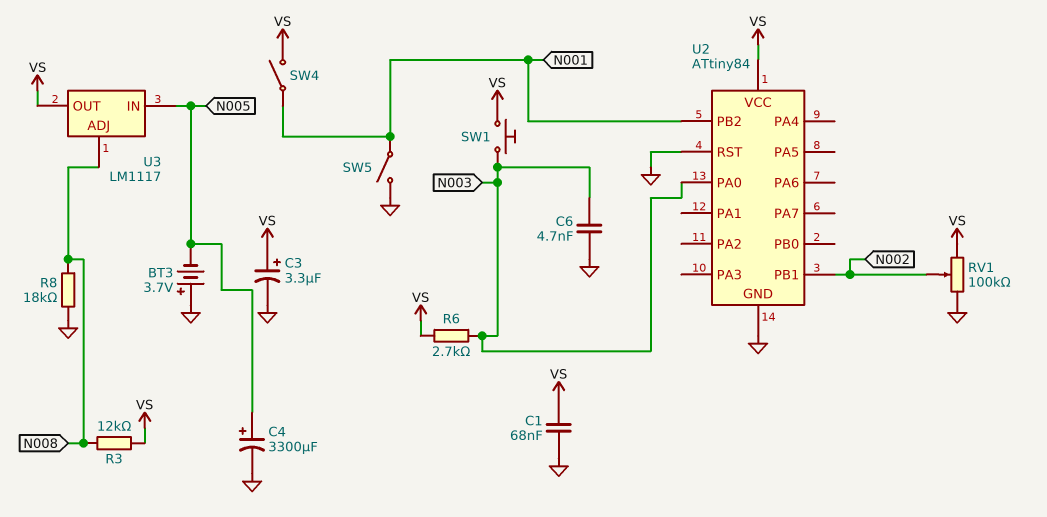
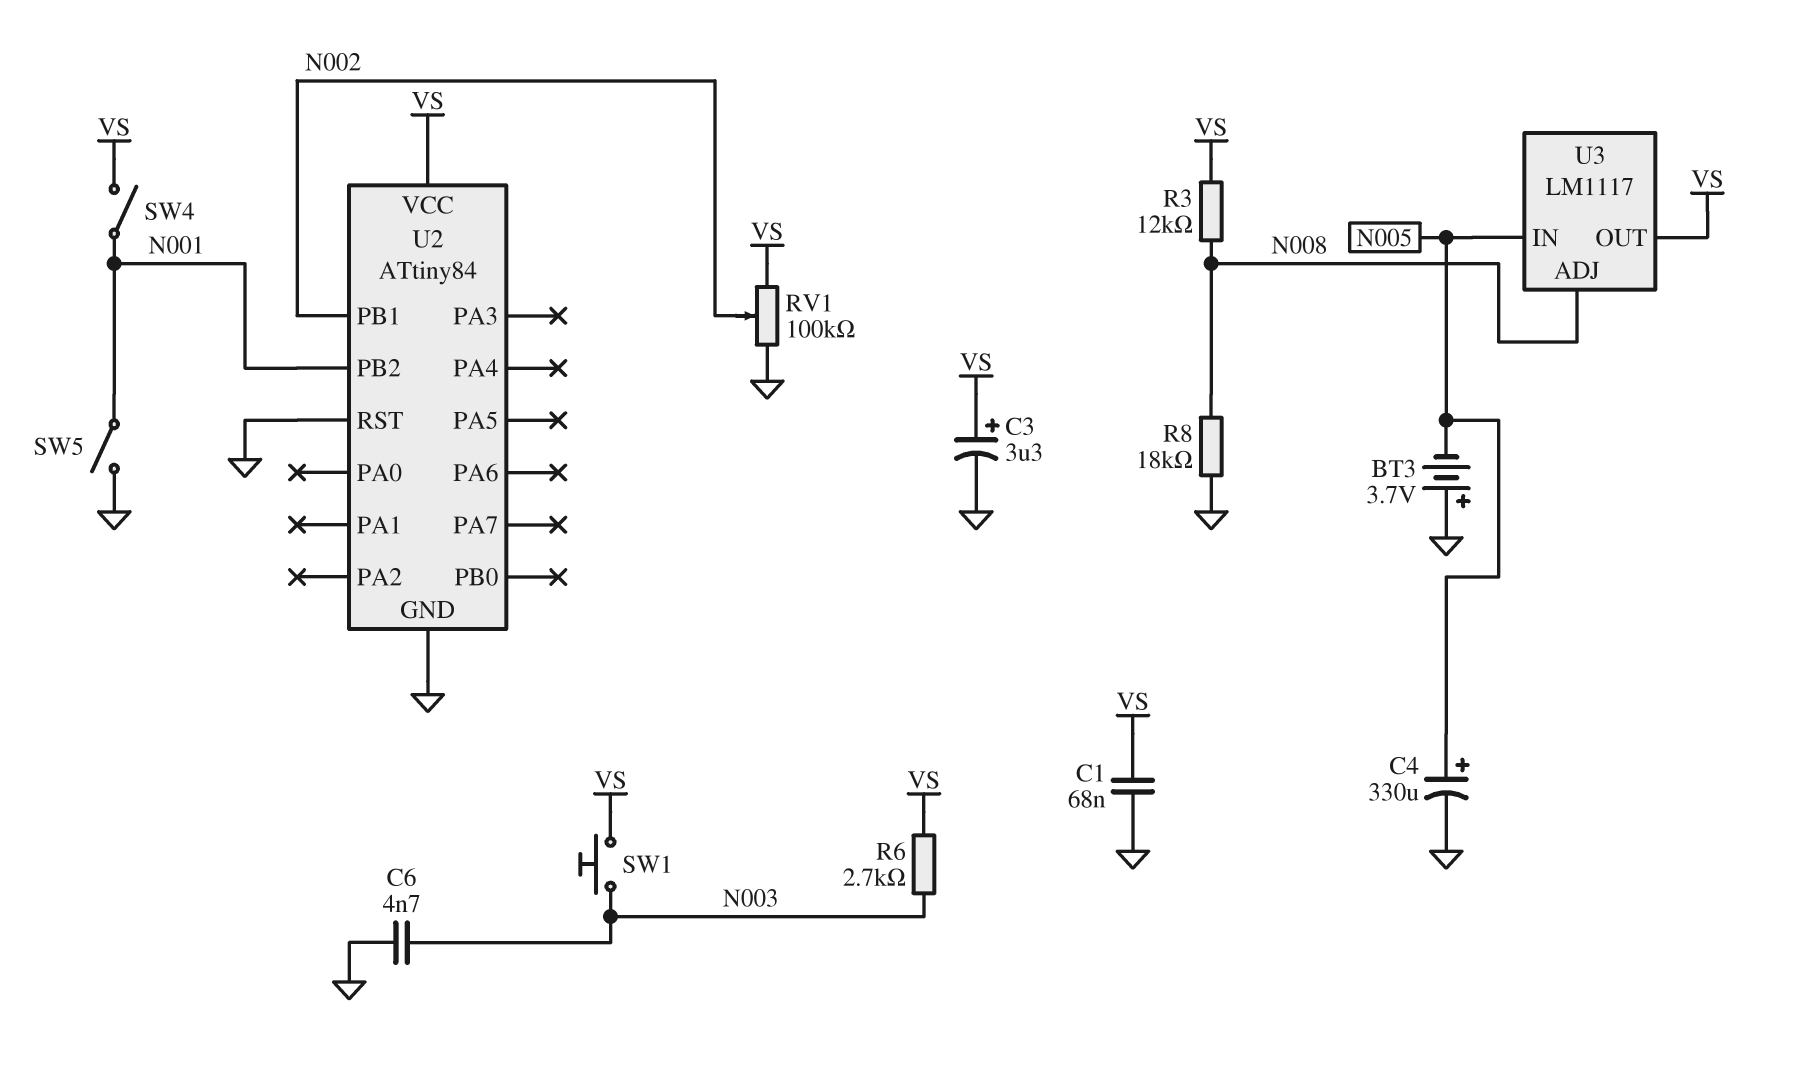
C4: 3300uF (plus N005, minus GND) -> 330uF (plus N005, minus GND)
U2 pin PA0: N003 -> none

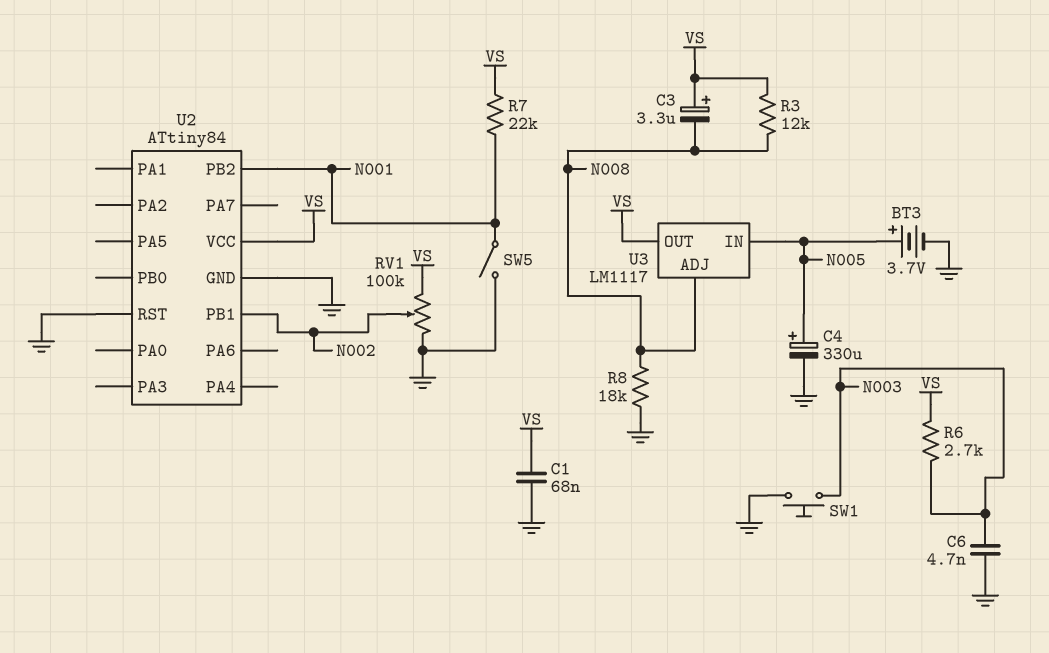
BT3: 3.7V (plus GND, minus N005) -> 3.7V (plus N005, minus GND)
C3: 3.3uF (plus VS, minus GND) -> 3.3uF (plus VS, minus N008)
R7: none -> 22k (N001, VS)
SW1: button (N003, VS) -> button (GND, N003)
SW4: switch (N001, VS) -> none

